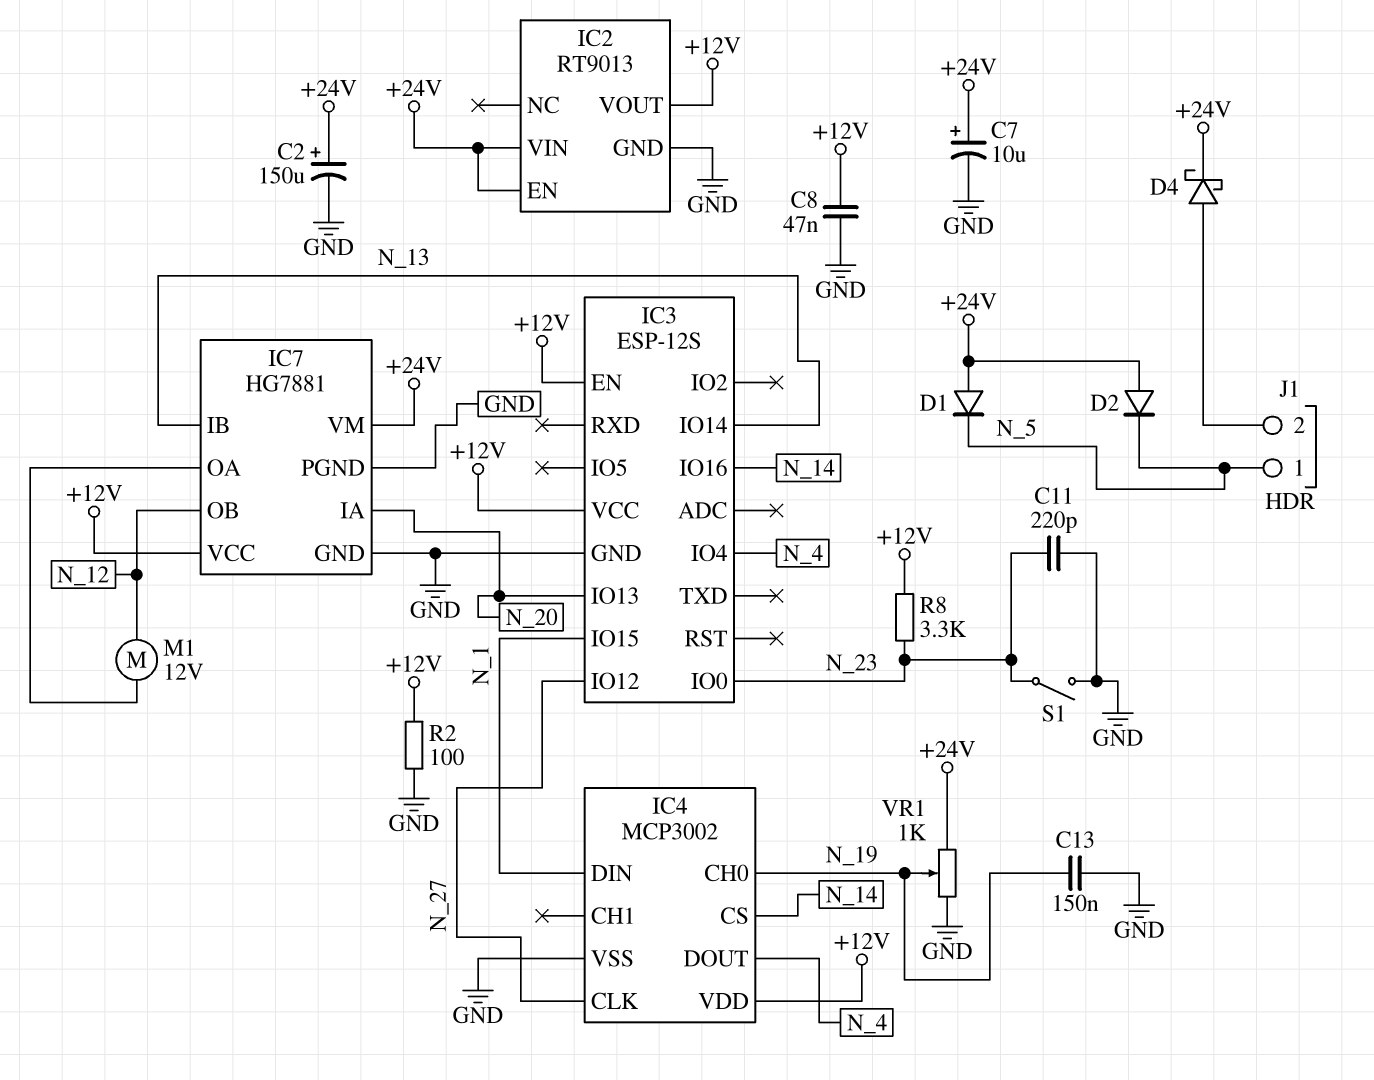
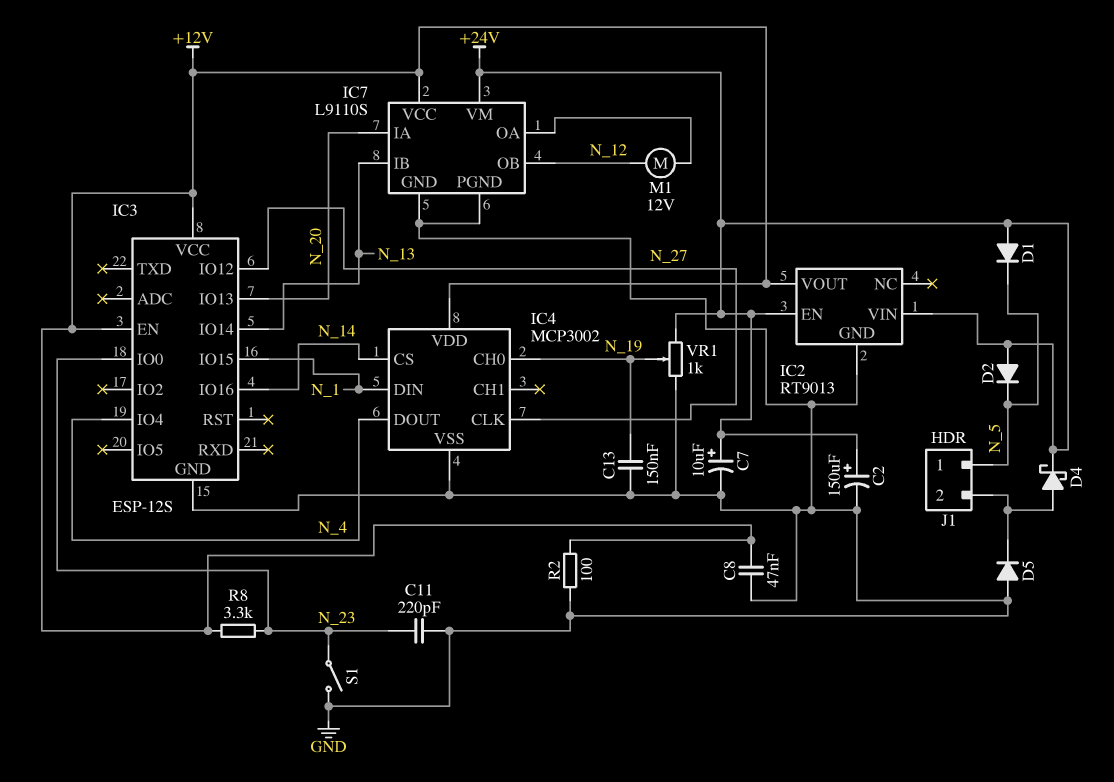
D5: none -> diode (A GND, K J1/2)
IC7: HG7881 -> L9110S

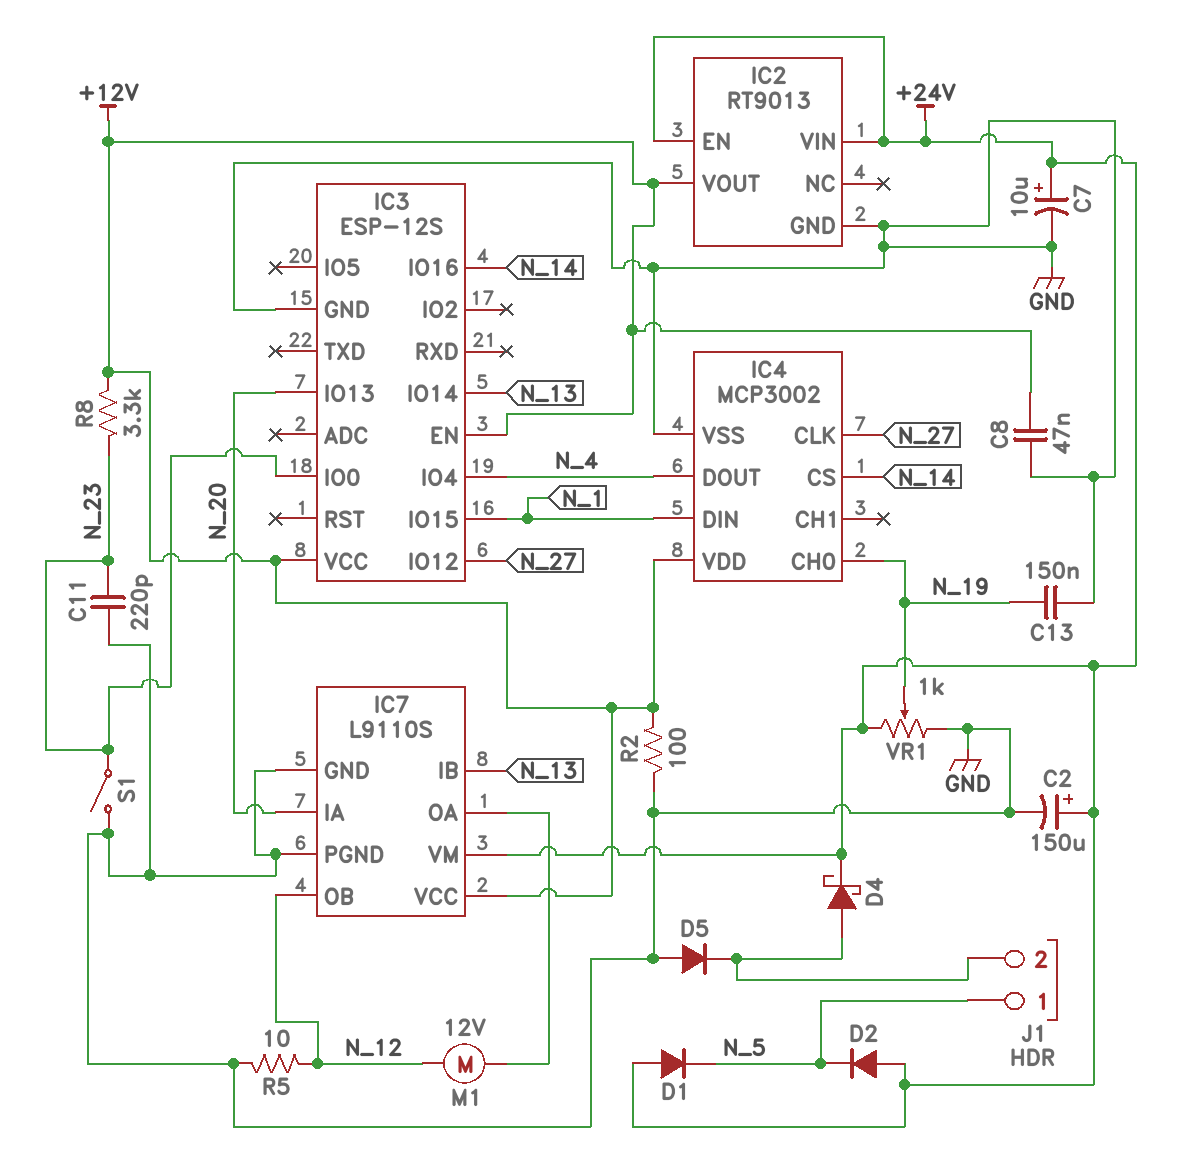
R5: none -> 10 (GND, N_12)

